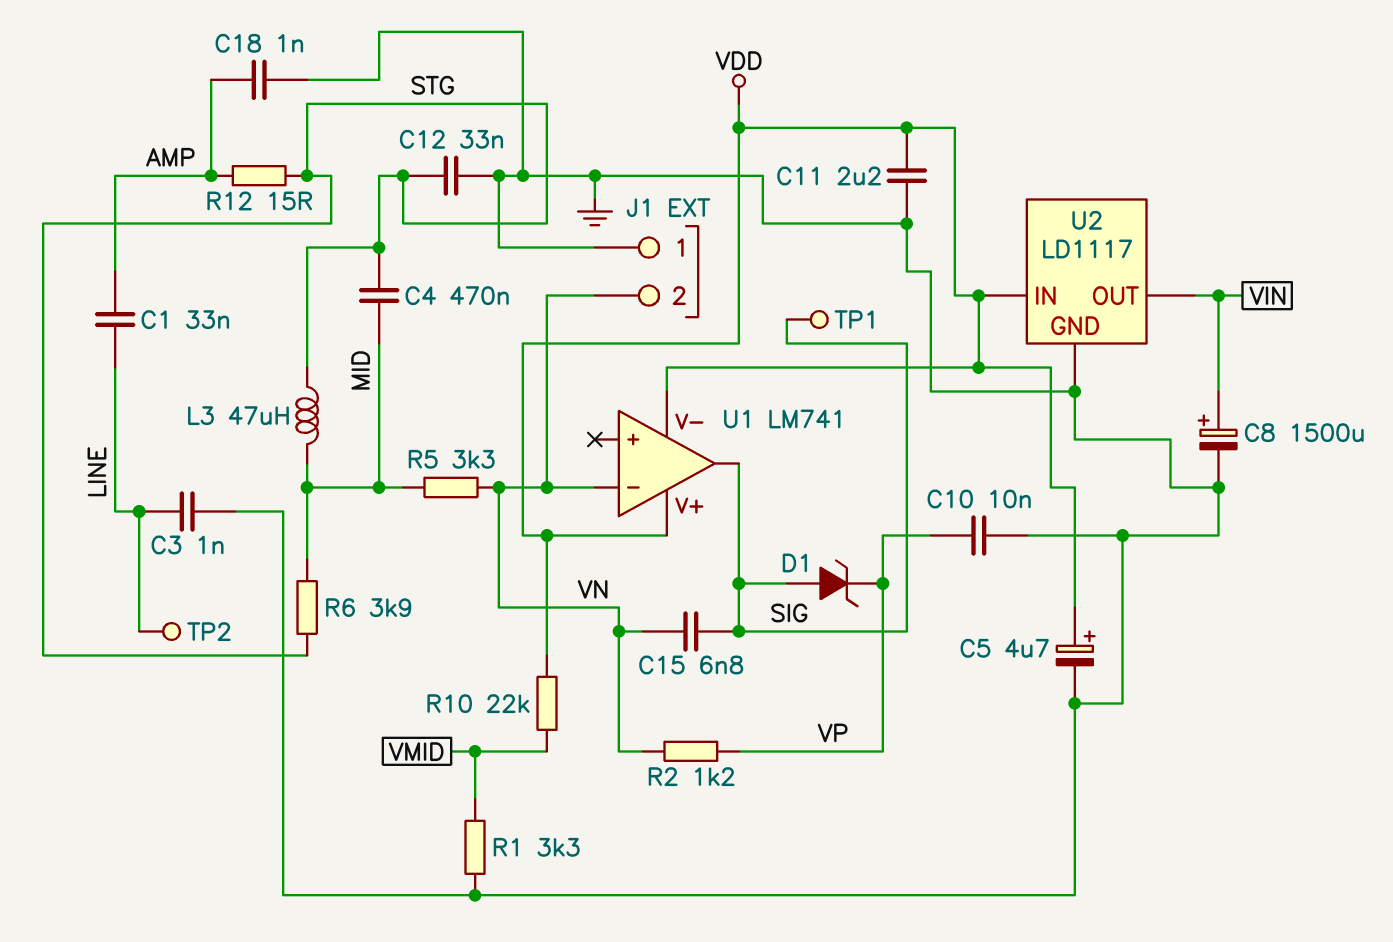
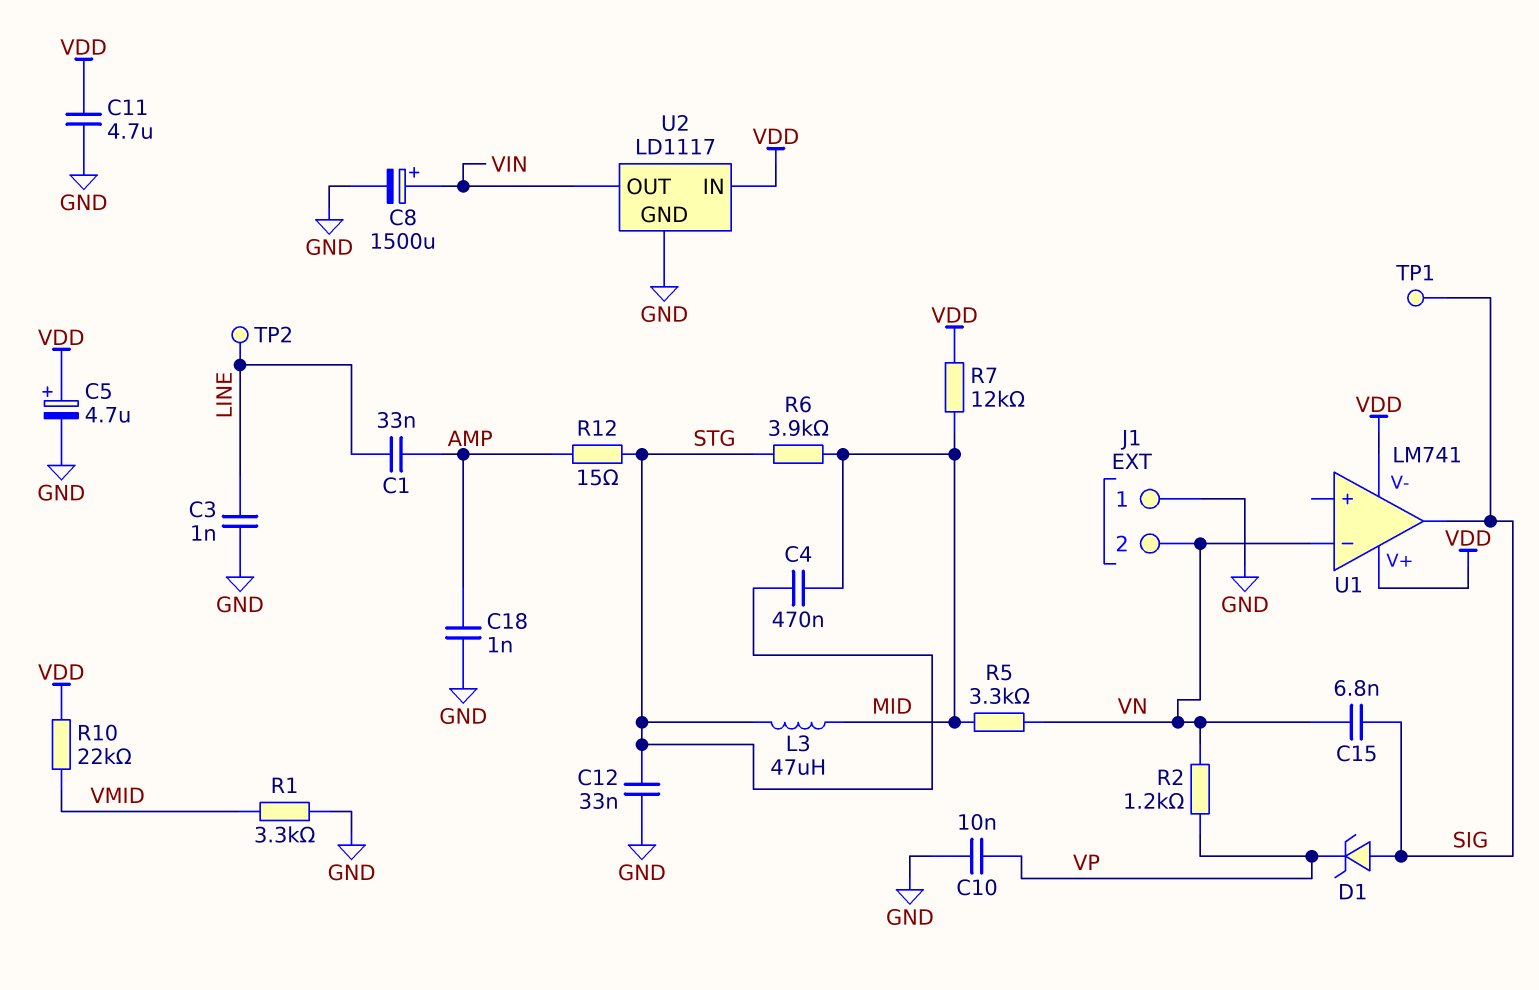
C11: 2.2uF (GND, VDD) -> 4.7uF (GND, VDD)
R7: none -> 12k (MID, VDD)

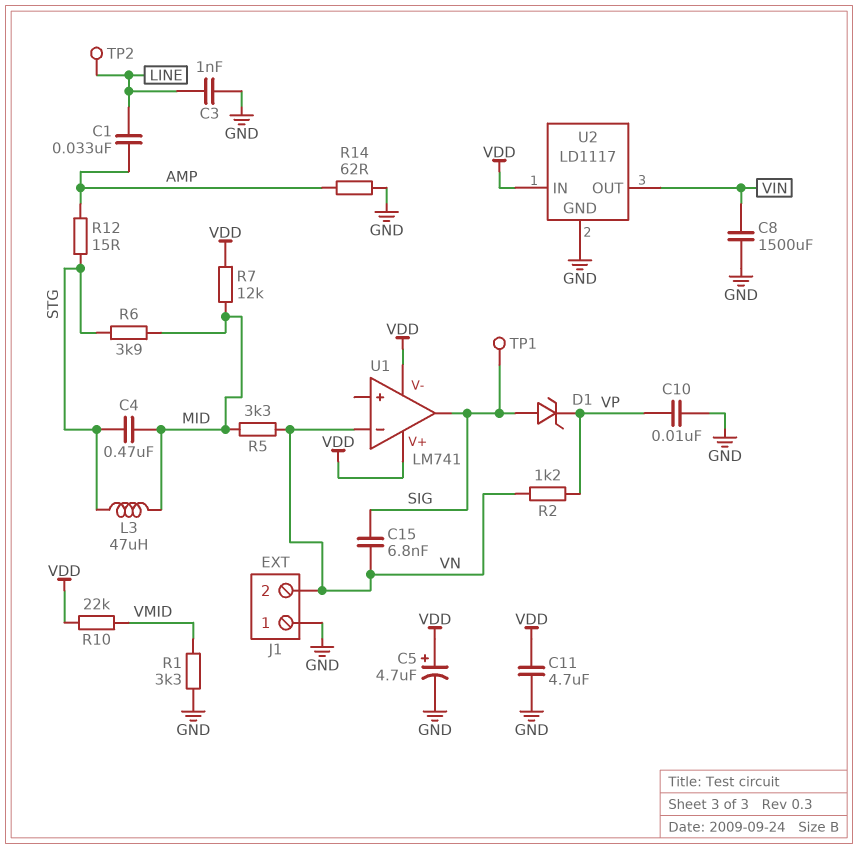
C8: 1500uF (plus VIN, minus GND) -> 1500uF (GND, VIN)
C12: 33nF (GND, STG) -> none
C18: 1nF (AMP, GND) -> none
R14: none -> 62 (AMP, GND)

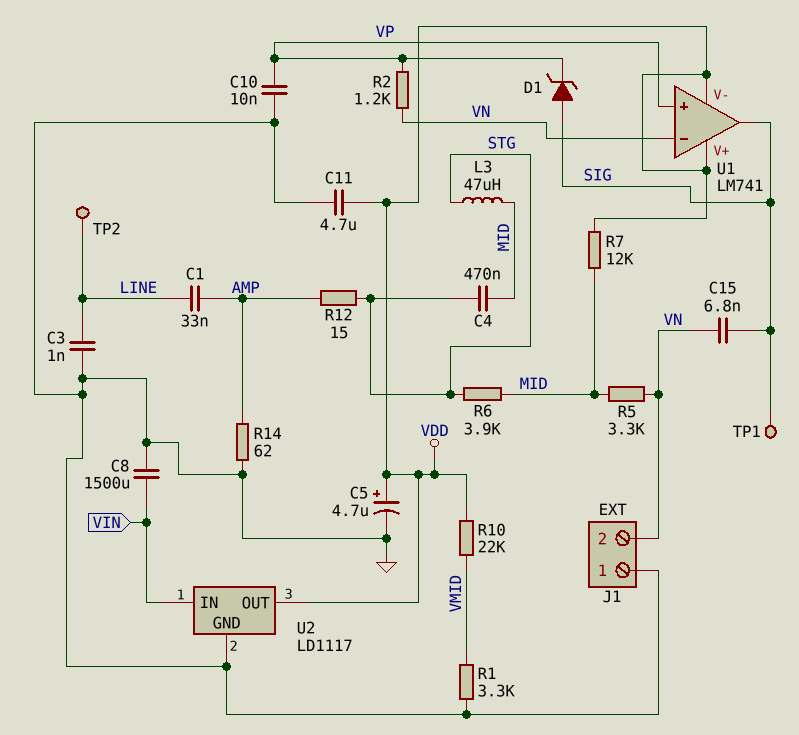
U1 pin in+: none -> VP
U2 pin IN: VDD -> VIN
U2 pin OUT: VIN -> VDD

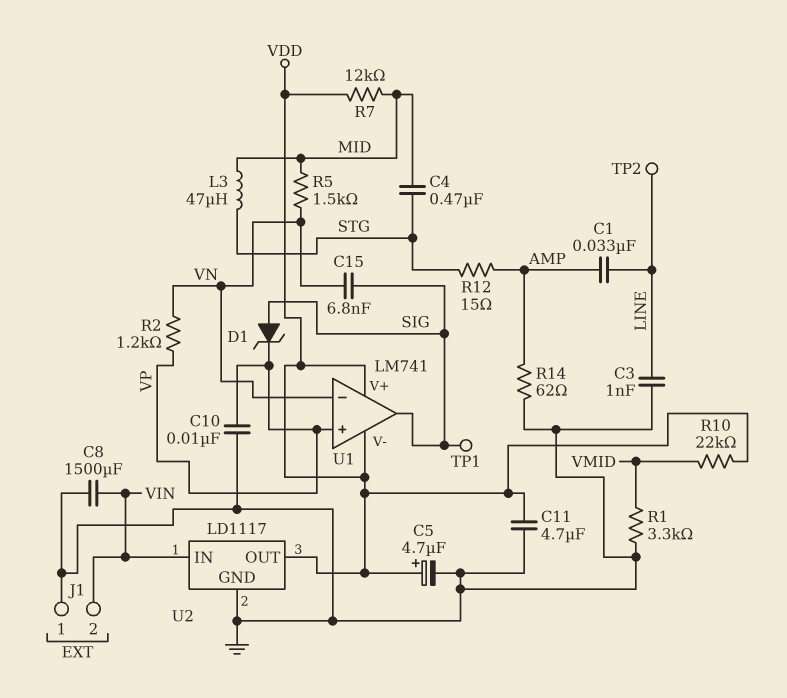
J1 pin 2: VN -> VIN
R5: 3.3k (MID, VN) -> 1.5k (MID, VN)
R6: 3.9k (MID, STG) -> none

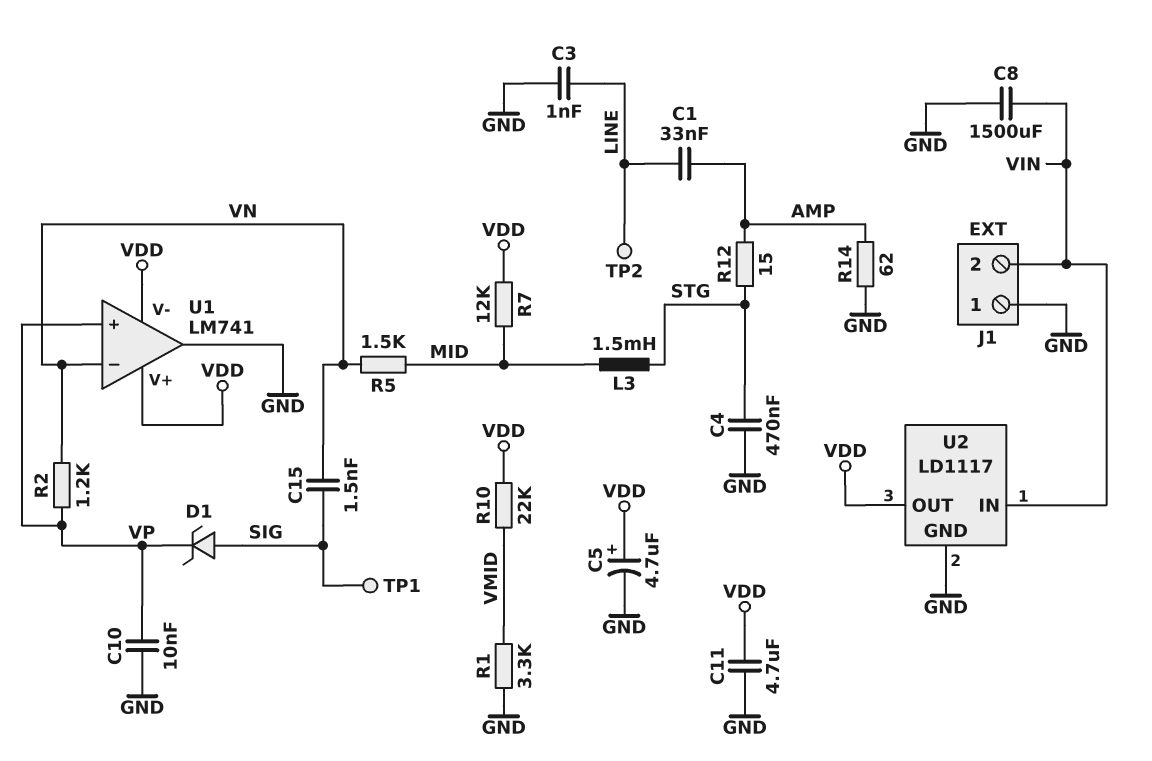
C4: 470nF (MID, STG) -> 470nF (GND, STG)
C15: 6.8nF (SIG, VN) -> 1.5nF (SIG, VN)
L3: 47uH (MID, STG) -> 1.5mH (MID, STG)
U1 pin out: SIG -> GND

